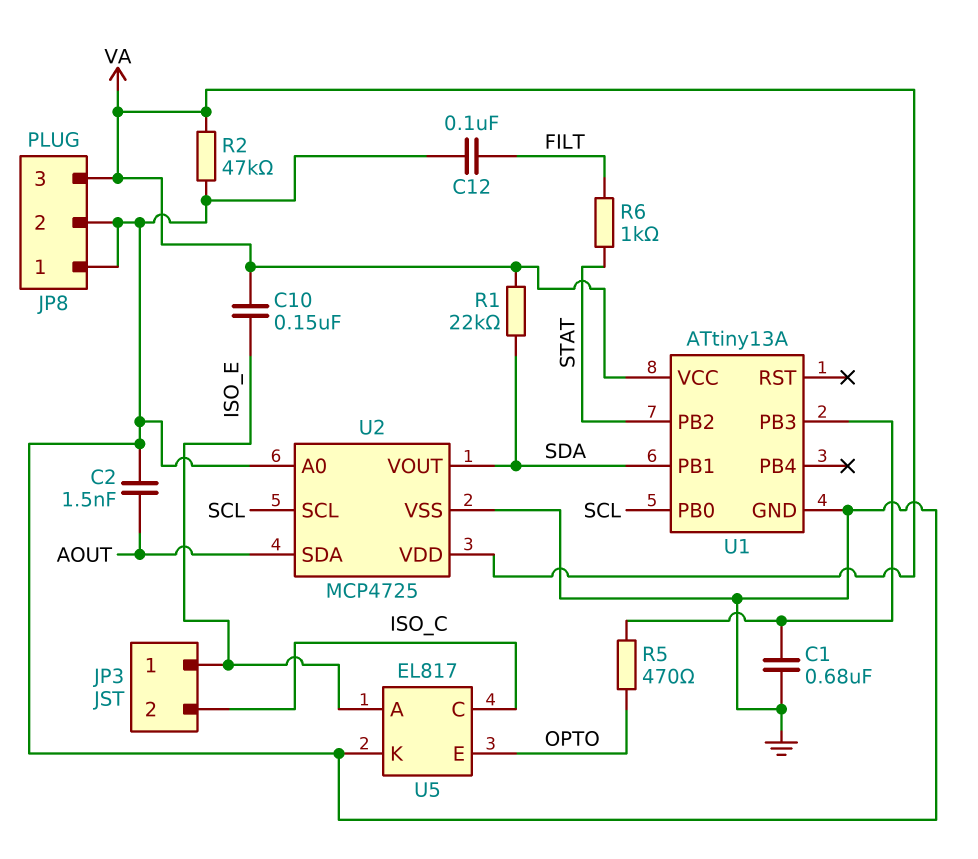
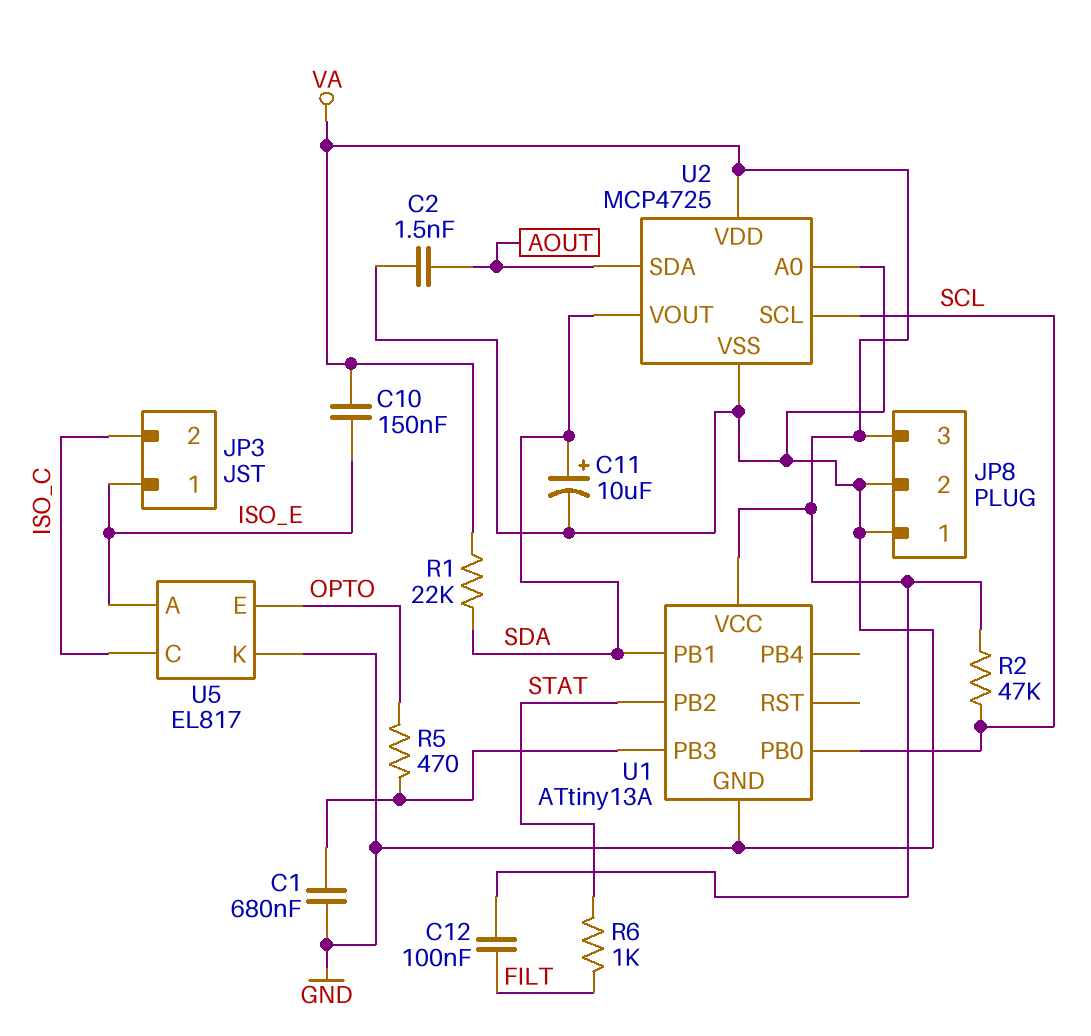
C11: none -> 10uF (plus SDA, minus GND)
C12: 100nF (FILT, GND) -> 100nF (FILT, VA)
R2: 47k (GND, VA) -> 47k (SCL, VA)

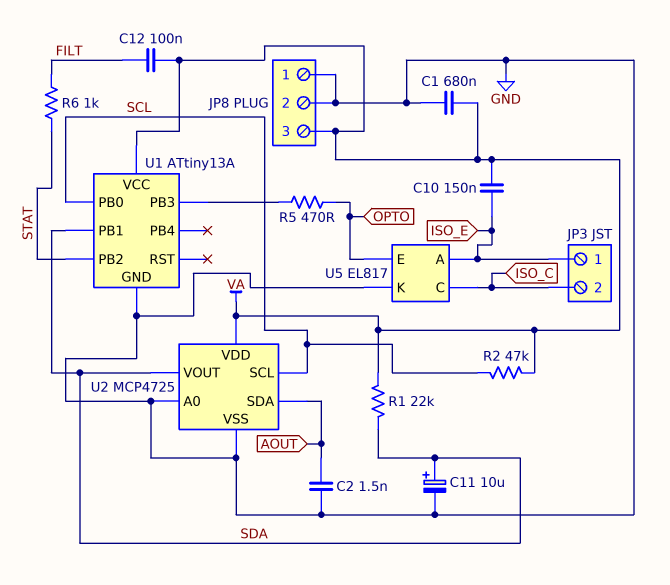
C1: 680nF (GND, U1/PB3) -> 680nF (GND, VA)

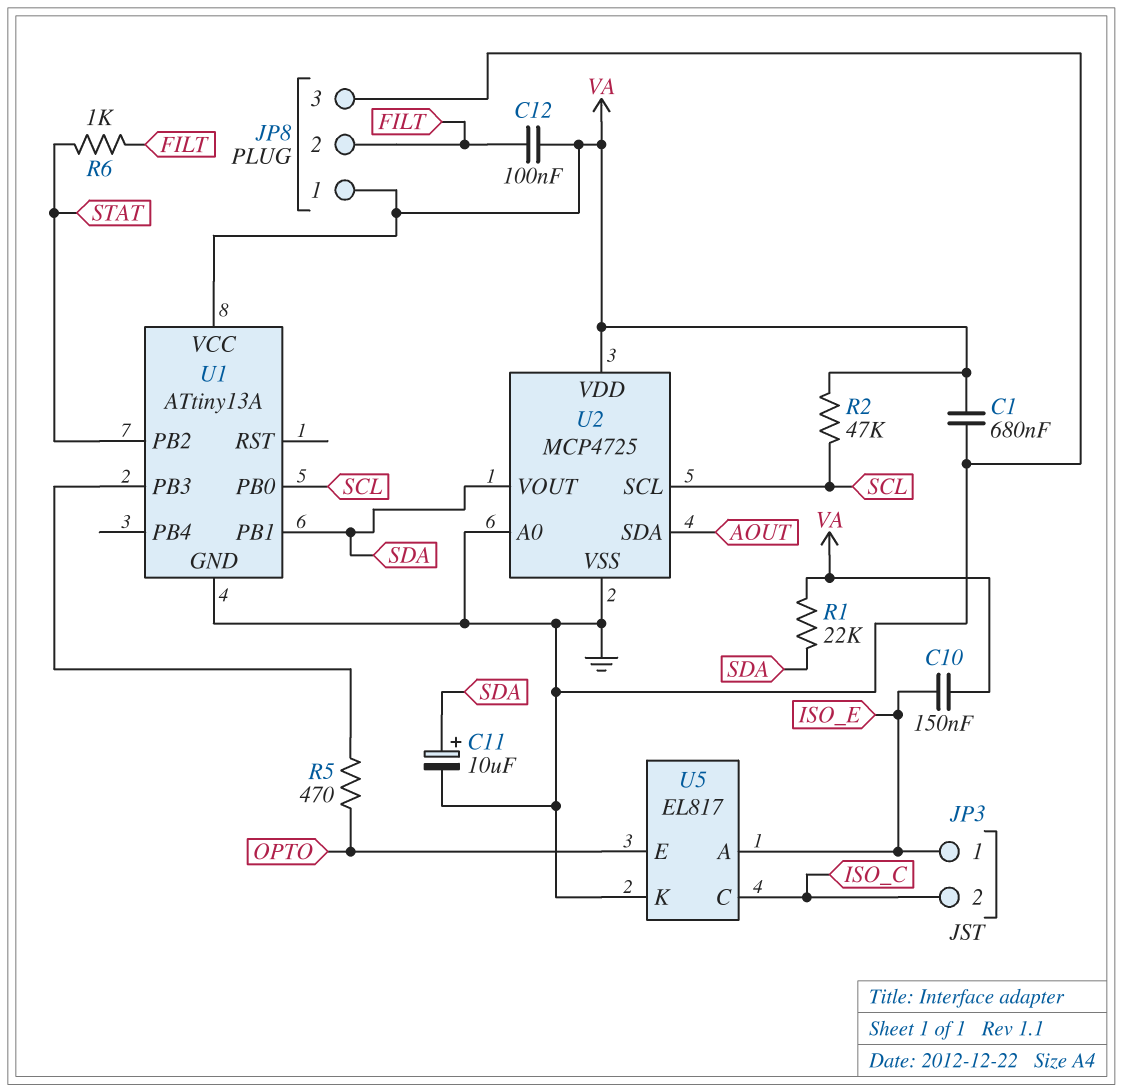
C2: 1.5nF (AOUT, GND) -> none
JP8 pin 1: GND -> VA
JP8 pin 2: GND -> FILT
JP8 pin 3: VA -> GND

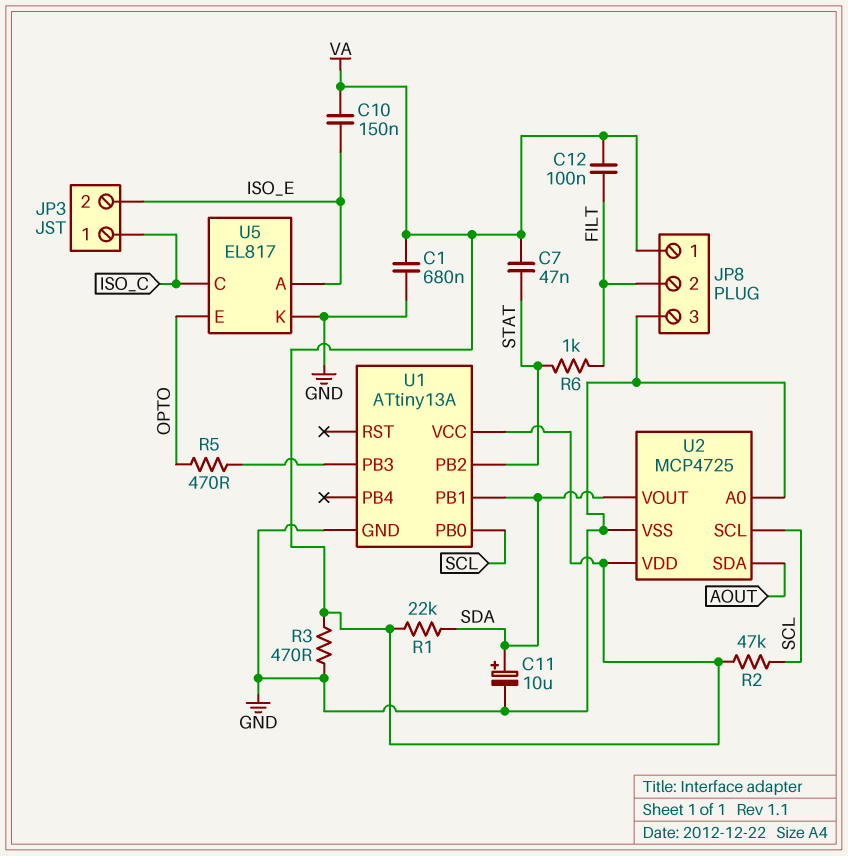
C7: none -> 47nF (STAT, VA)
JP3 pin 1: ISO_E -> ISO_C
JP3 pin 2: ISO_C -> ISO_E
R3: none -> 470 (GND, VA)

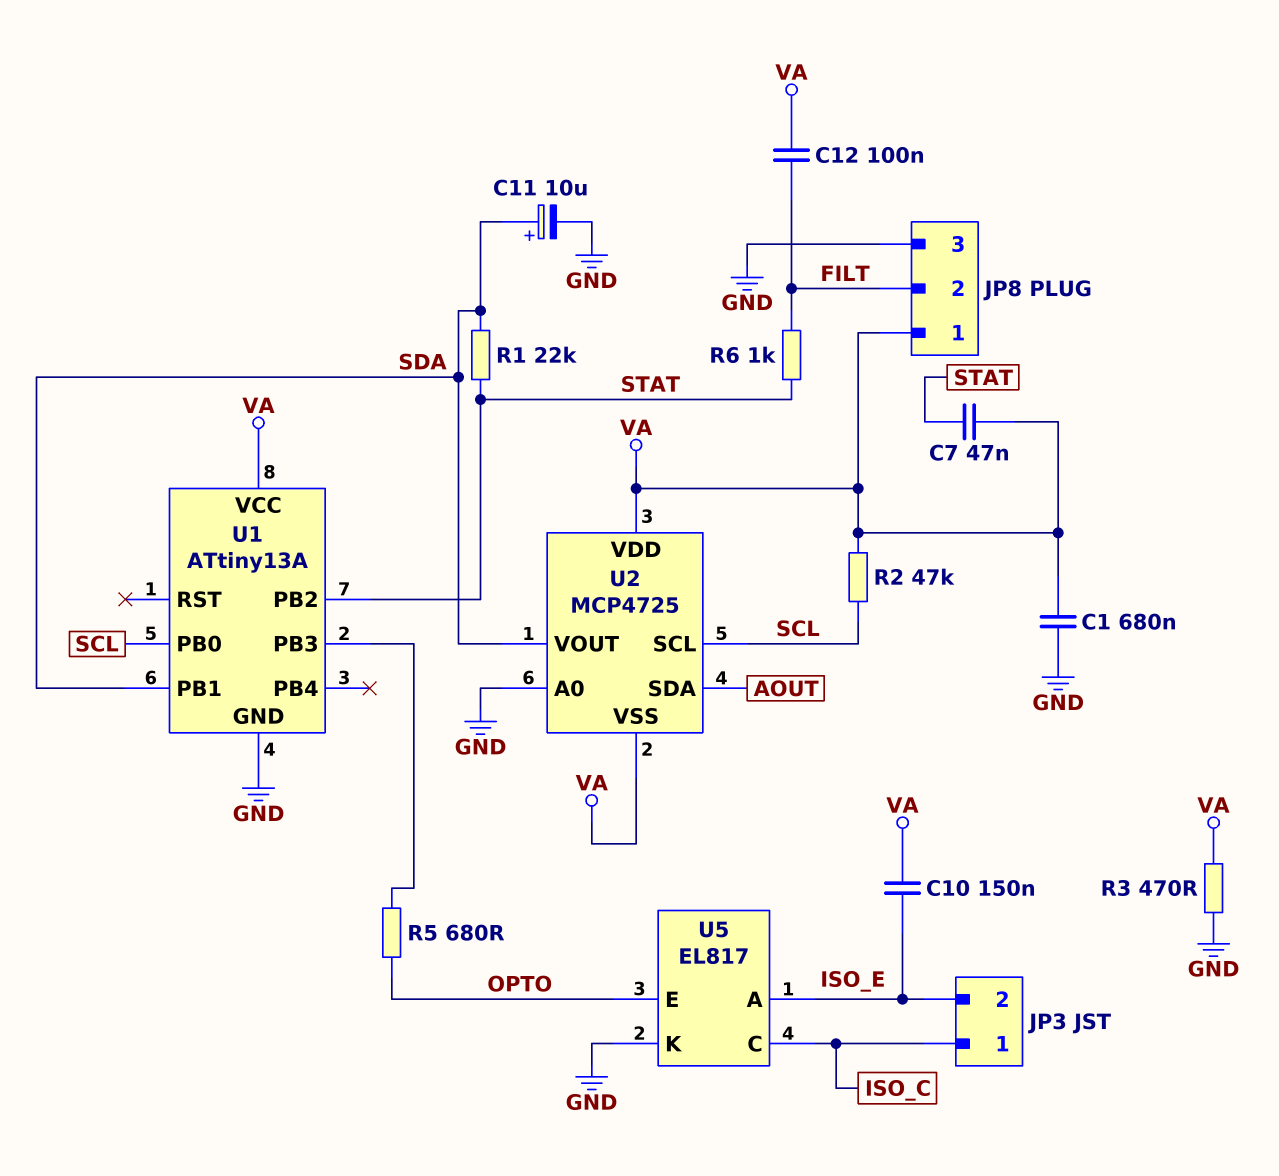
R1: 22k (SDA, VA) -> 22k (SDA, STAT)
R5: 470 (OPTO, U1/PB3) -> 680 (OPTO, U1/PB3)
U2 pin VSS: GND -> VA

